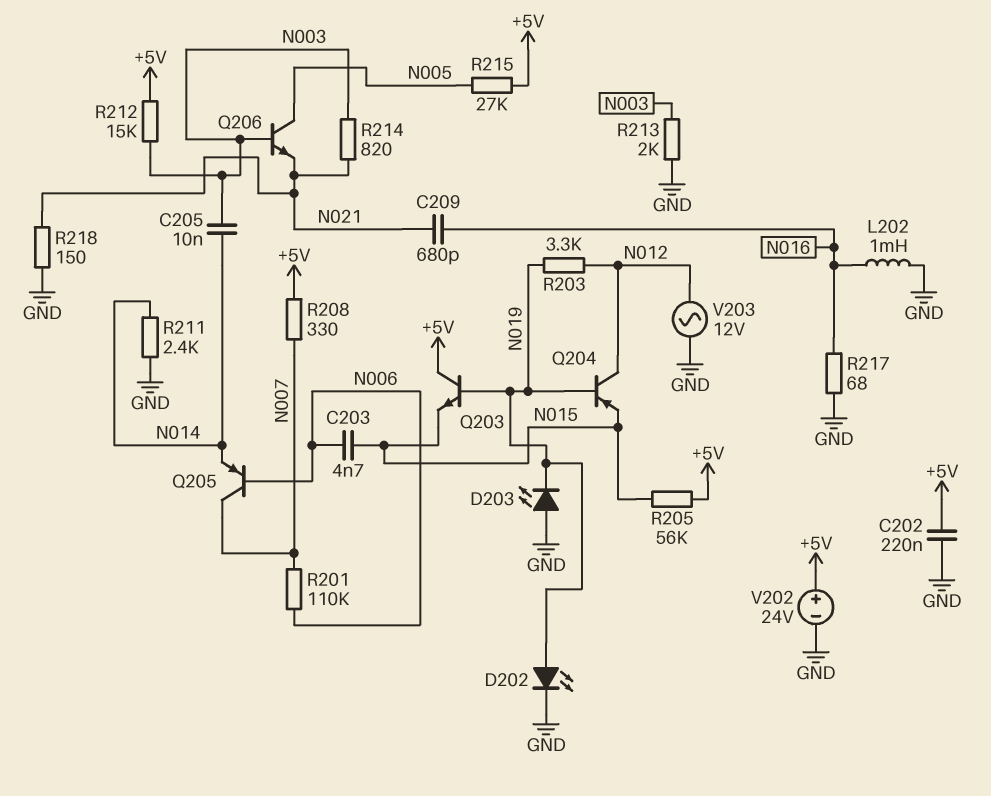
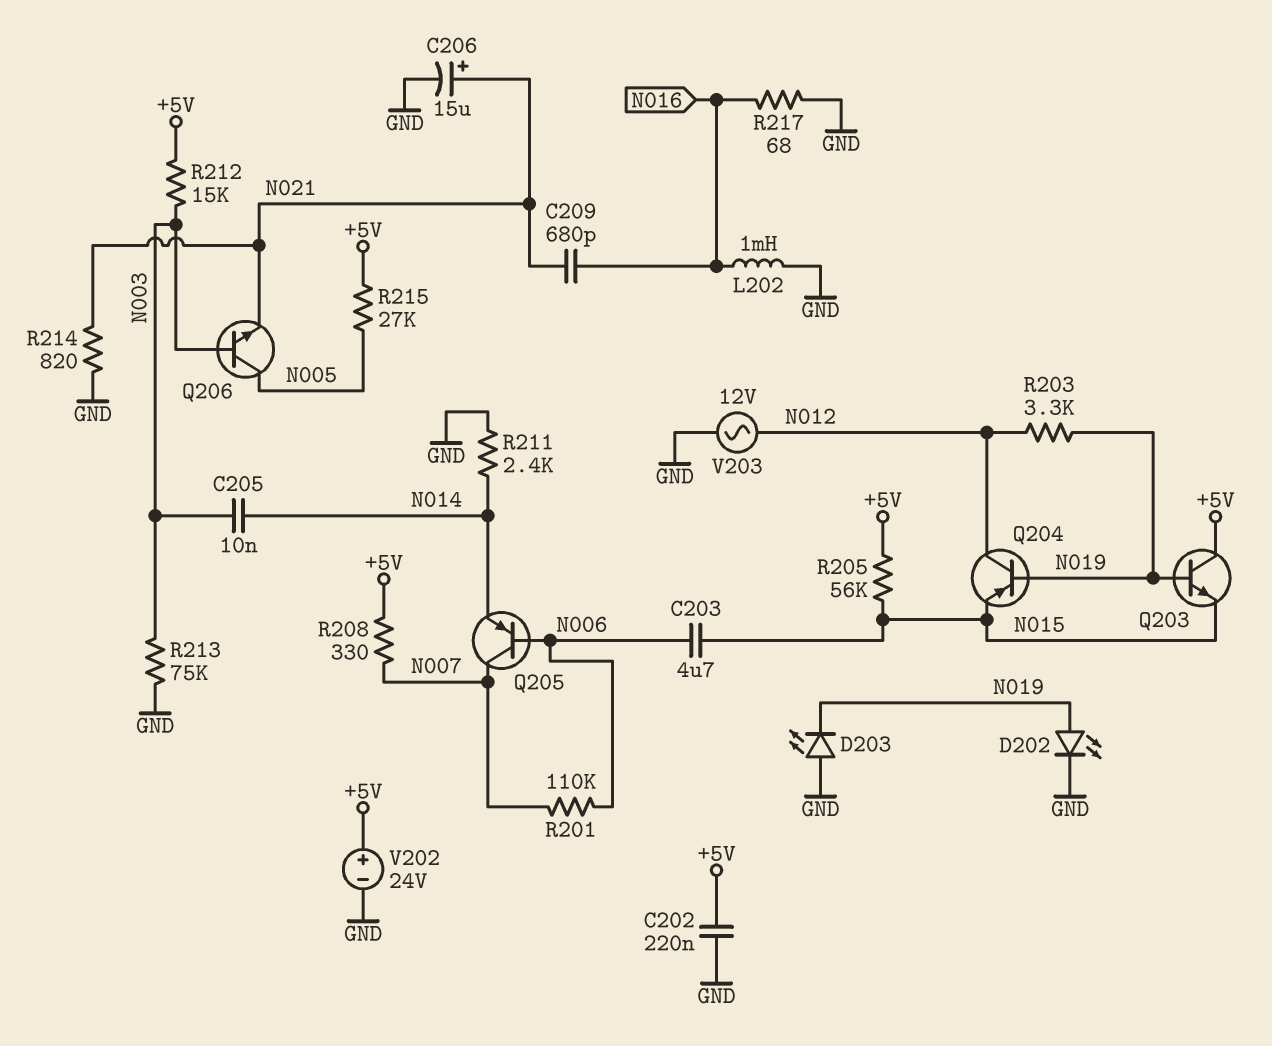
C203: 4.7nF (N006, N015) -> 4.7uF (N006, N015)
C206: none -> 15uF (plus N021, minus GND)
R213: 2k (GND, N003) -> 75k (GND, N003)
R214: 820 (N003, N021) -> 820 (GND, N021)
R218: 150 (GND, N021) -> none

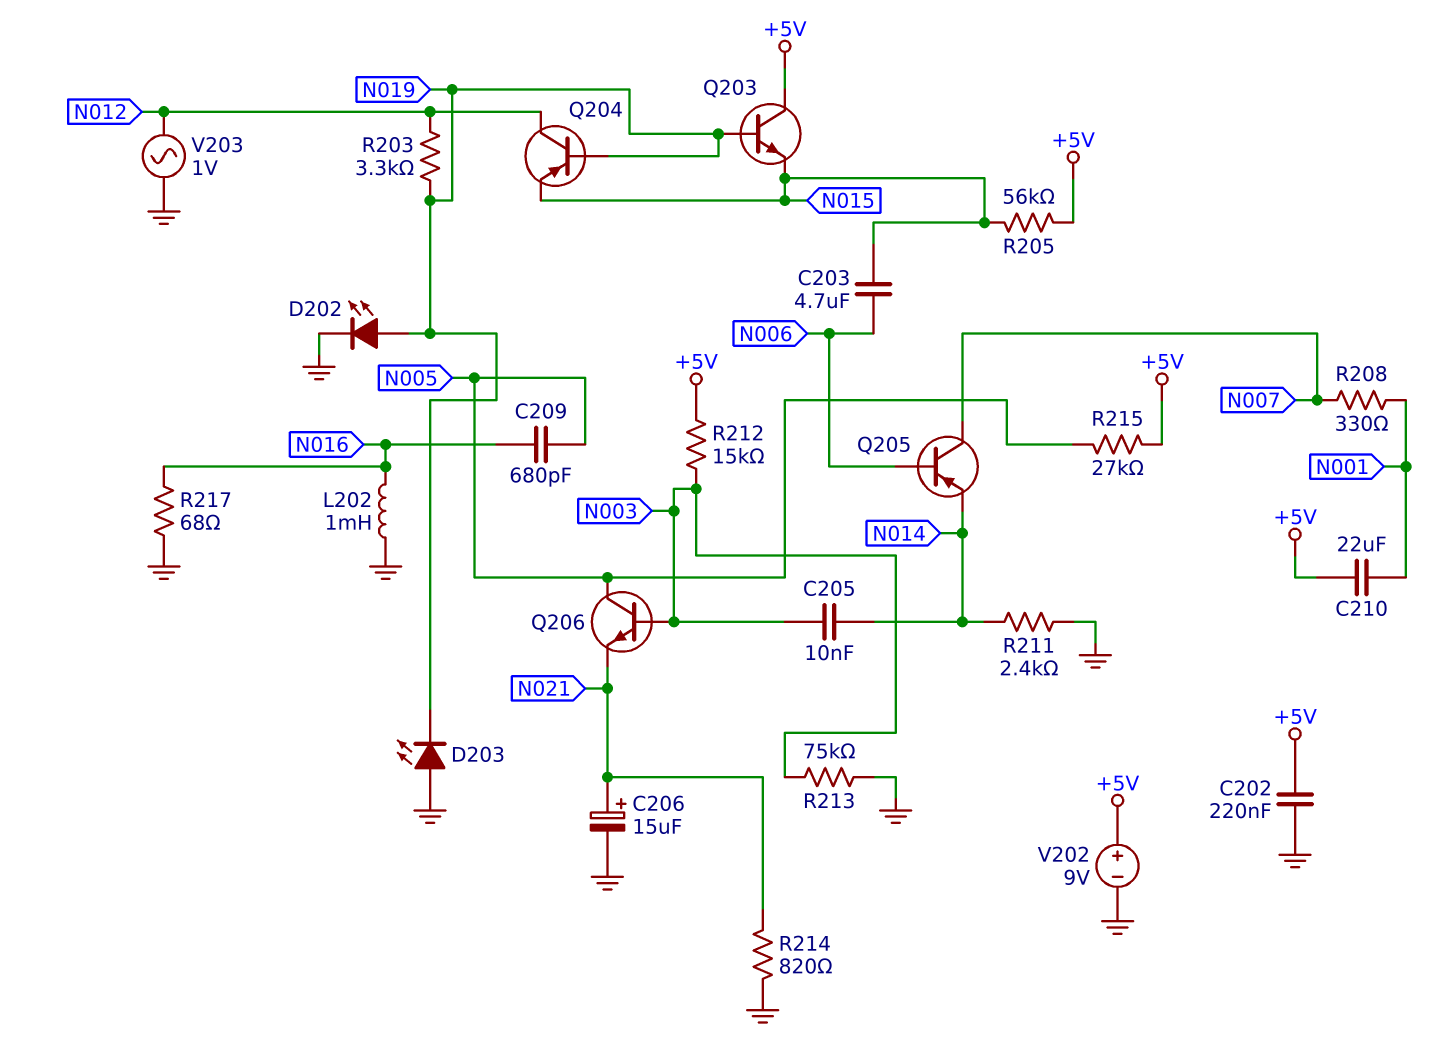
C209: 680pF (N016, N021) -> 680pF (N005, N016)
C210: none -> 22uF (+5V, N001)
R201: 110k (N006, N007) -> none
R208: 330 (+5V, N007) -> 330 (N001, N007)
V202: 24V (plus +5V, minus GND) -> 9V (plus +5V, minus GND)
V203: AC 12V (GND, N012) -> AC 1V (GND, N012)

